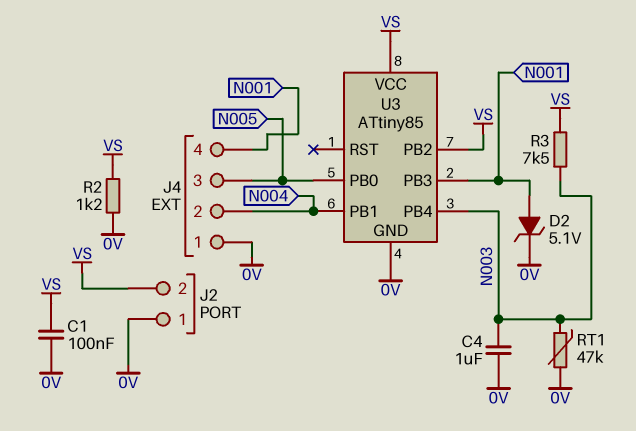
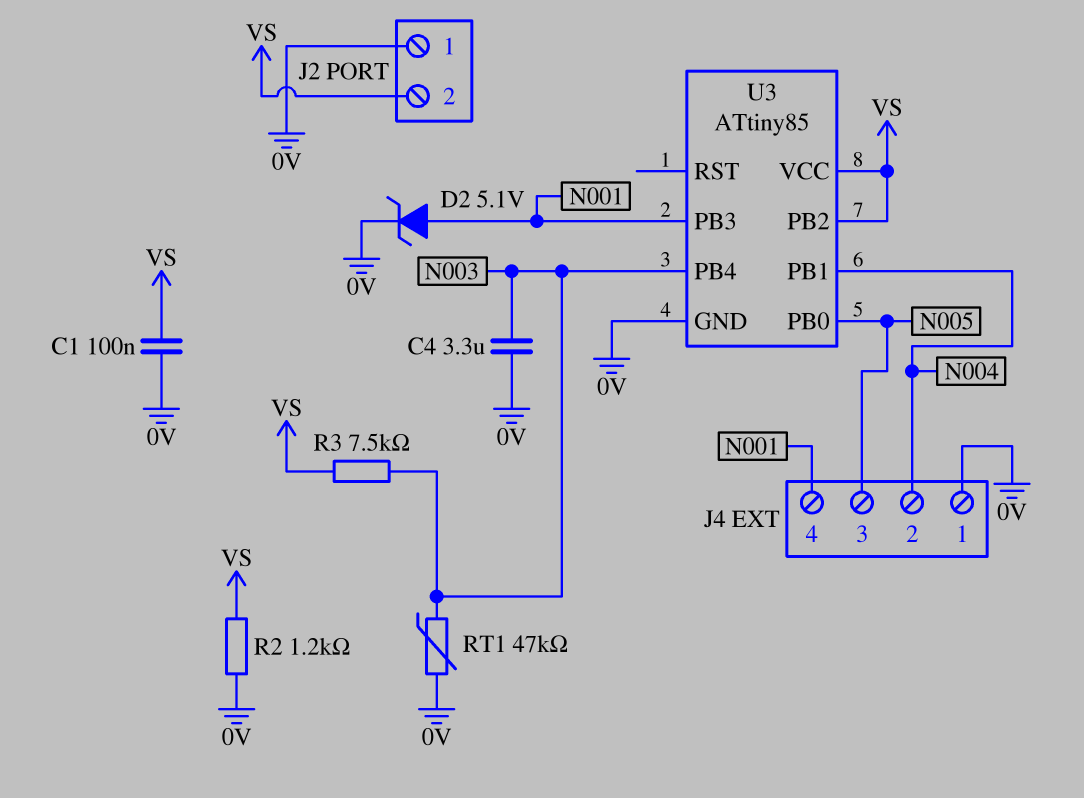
C4: 1uF (0V, N003) -> 3.3uF (0V, N003)

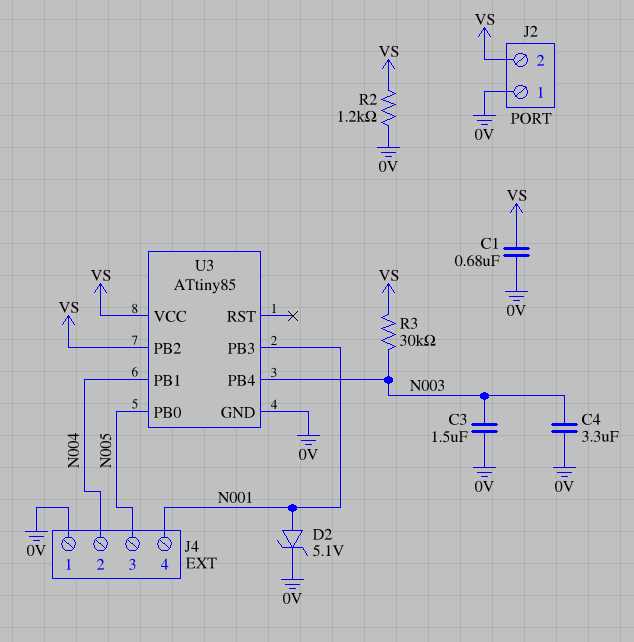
C1: 100nF (0V, VS) -> 680nF (0V, VS)
C3: none -> 1.5uF (0V, N003)
R3: 7.5k (N003, VS) -> 30k (N003, VS)
RT1: 47k (0V, N003) -> none

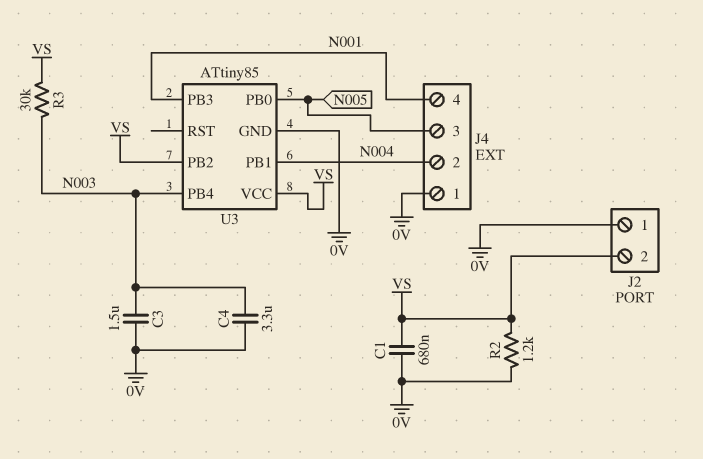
D2: zener 5.1V (A N001, K 0V) -> none

